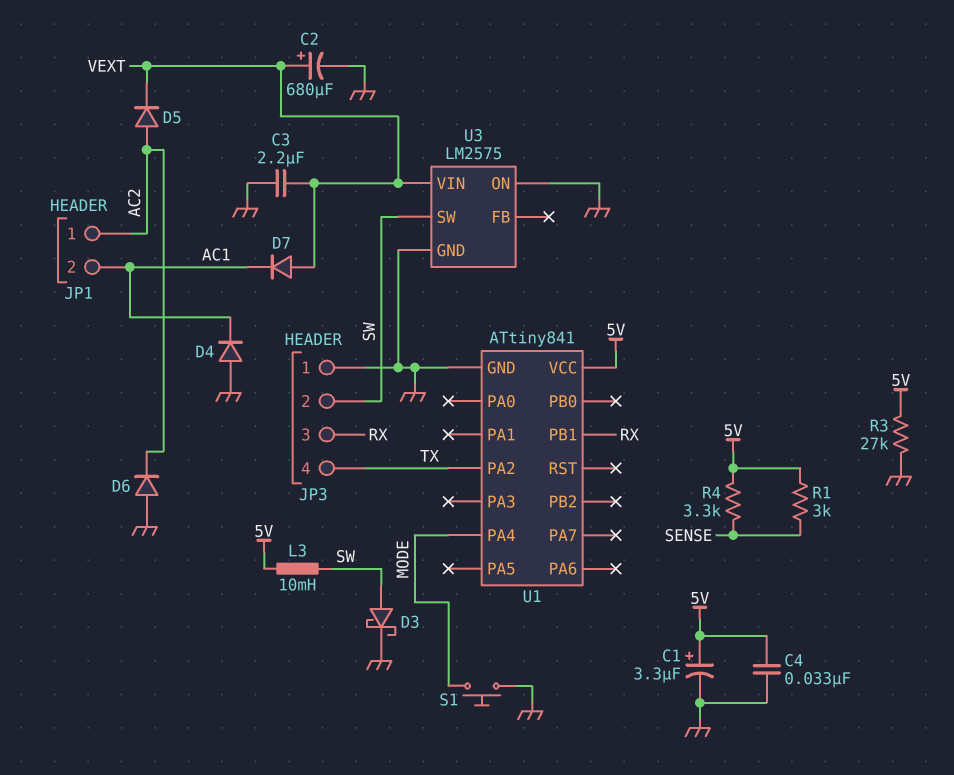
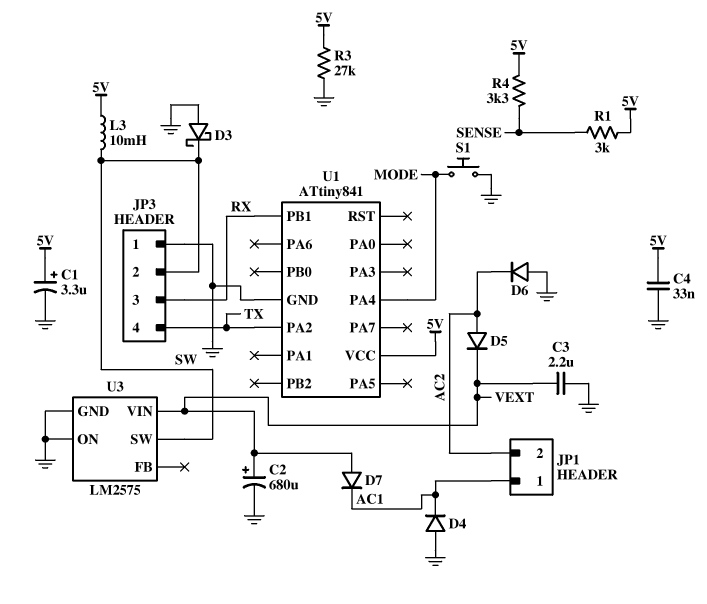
D3: schottky (A SW, K GND) -> schottky (A GND, K SW)
JP1 pin 1: AC2 -> AC1
JP1 pin 2: AC1 -> AC2

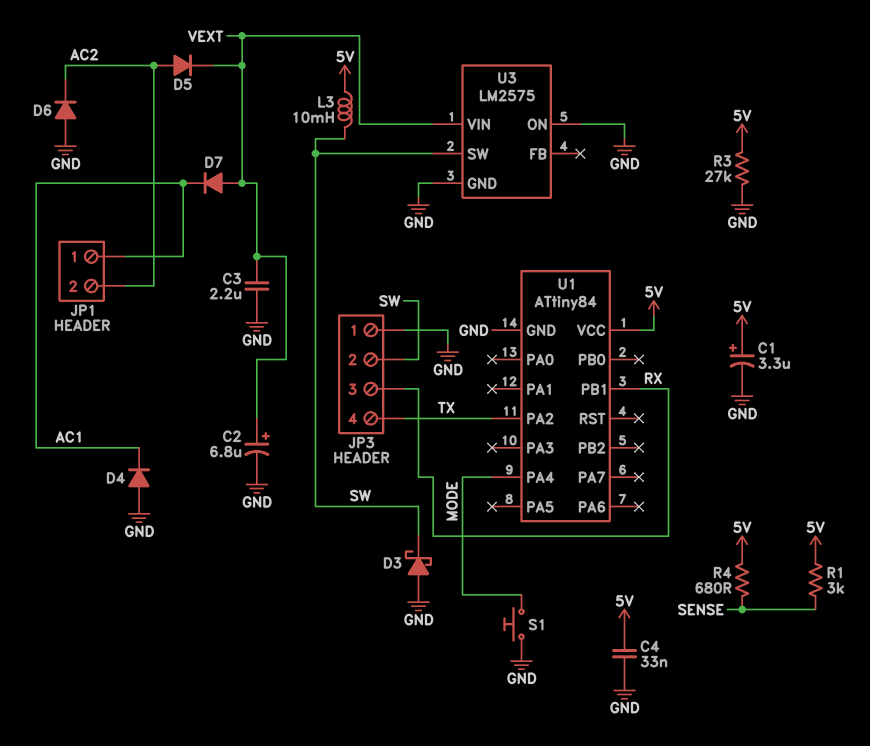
C2: 680uF (plus VEXT, minus GND) -> 6.8uF (plus VEXT, minus GND)
R4: 3.3k (5V, SENSE) -> 680 (5V, SENSE)
U1: ATtiny841 -> ATtiny84

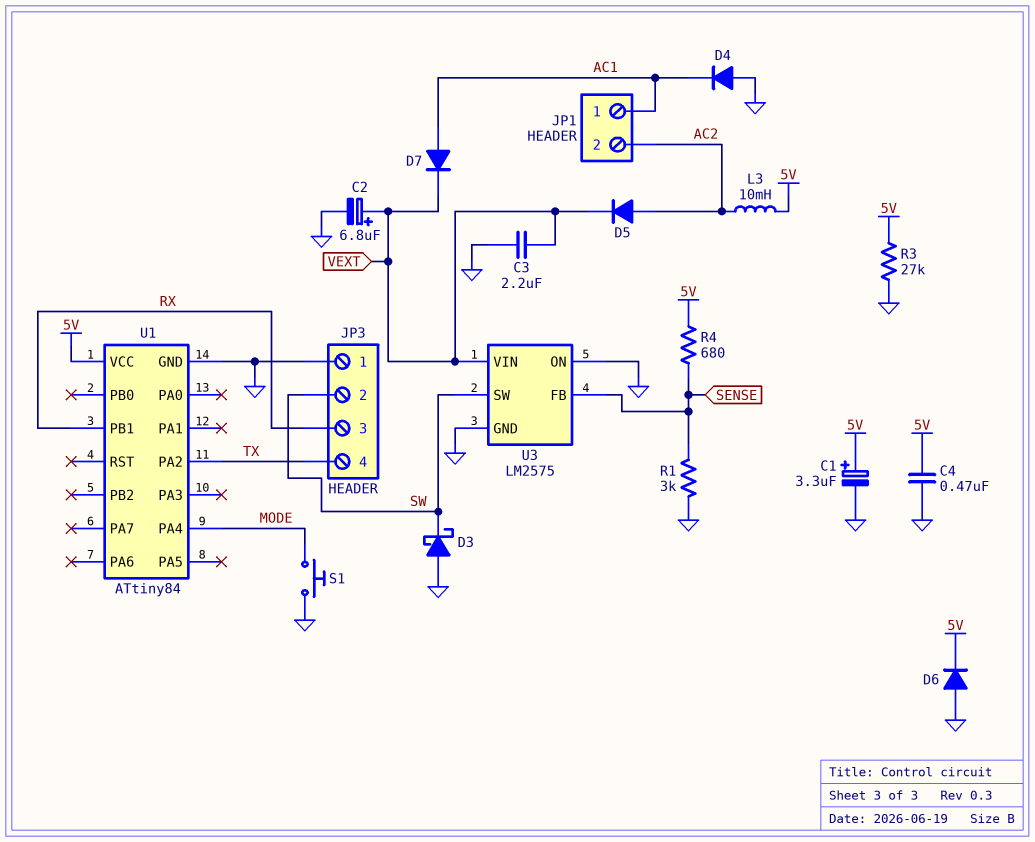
C4: 33nF (5V, GND) -> 470nF (5V, GND)
D6: diode (A GND, K AC2) -> diode (A GND, K 5V)
D7: diode (A VEXT, K AC1) -> diode (A AC1, K VEXT)
L3: 10mH (5V, SW) -> 10mH (5V, AC2)
R1: 3k (5V, SENSE) -> 3k (GND, SENSE)
U3 pin FB: none -> SENSE

